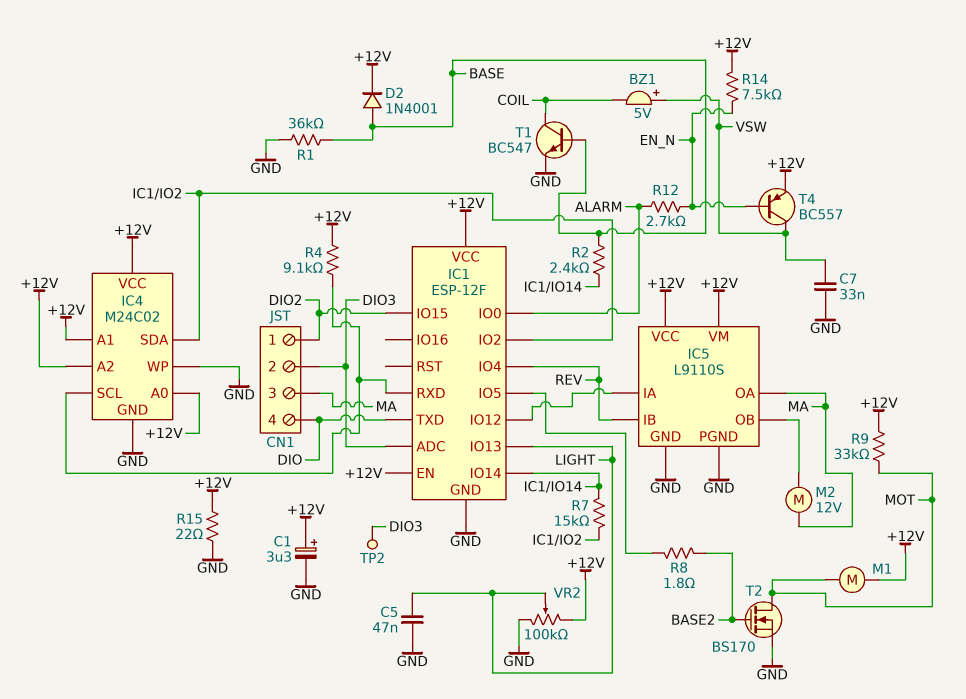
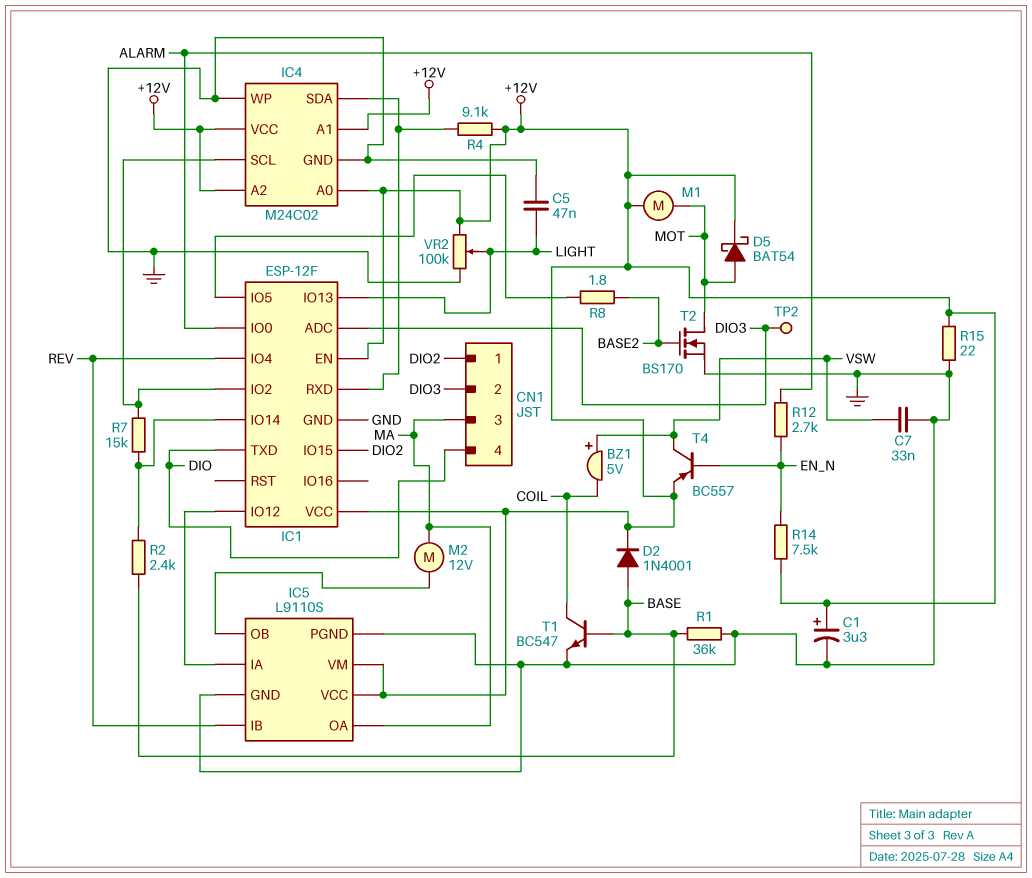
D5: none -> schottky BAT54 (A MOT, K +12V)
IC4 pin SCL: IC1/RXD -> IC1/IO2
IC4 pin SDA: IC1/IO2 -> IC1/RXD
R9: 33k (+12V, MOT) -> none

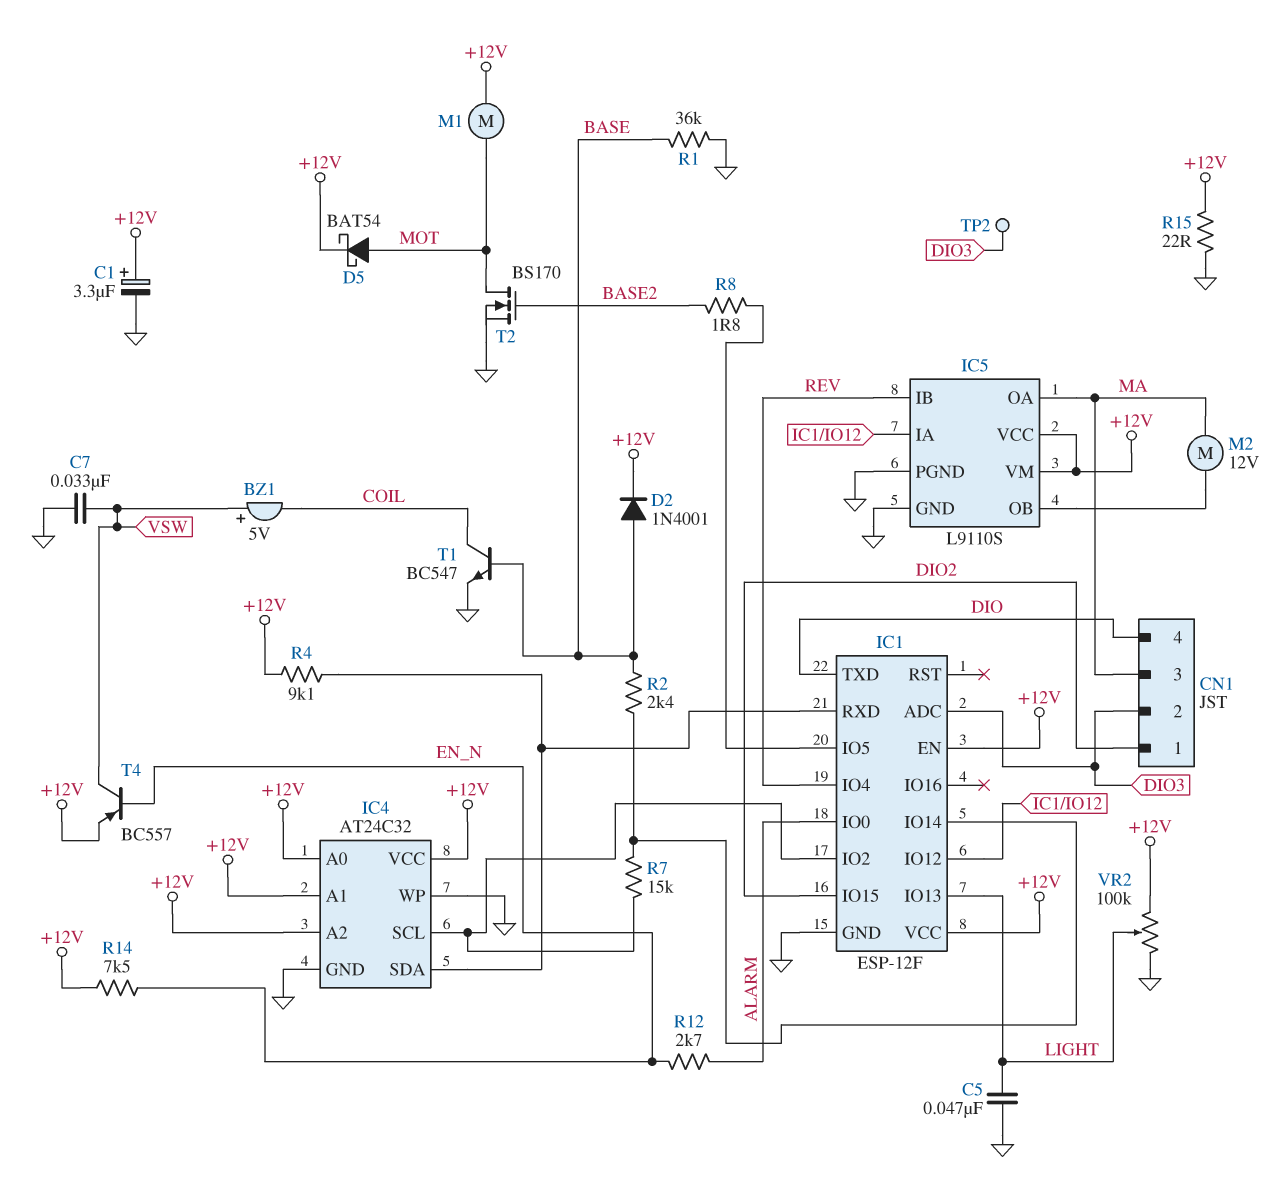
IC4: M24C02 -> AT24C32

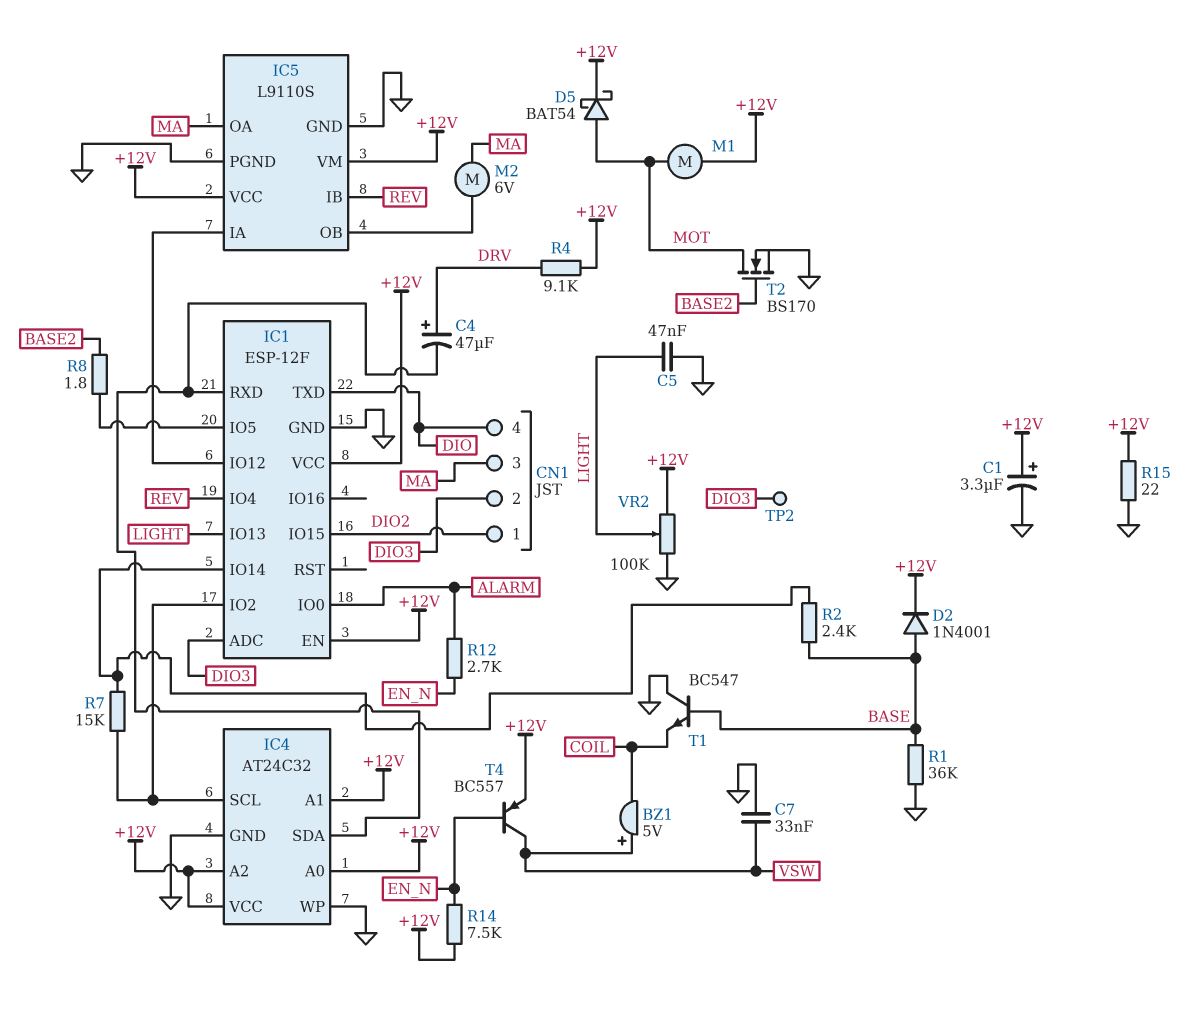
C4: none -> 47uF (plus DRV, minus IC1/RXD)
M2: motor 12V (IC5/OB, MA) -> motor 6V (IC5/OB, MA)
R4: 9.1k (+12V, IC1/RXD) -> 9.1k (+12V, DRV)
T1: NPN BC547 (B BASE, C COIL, E GND) -> NPN BC547 (B BASE, C GND, E COIL)

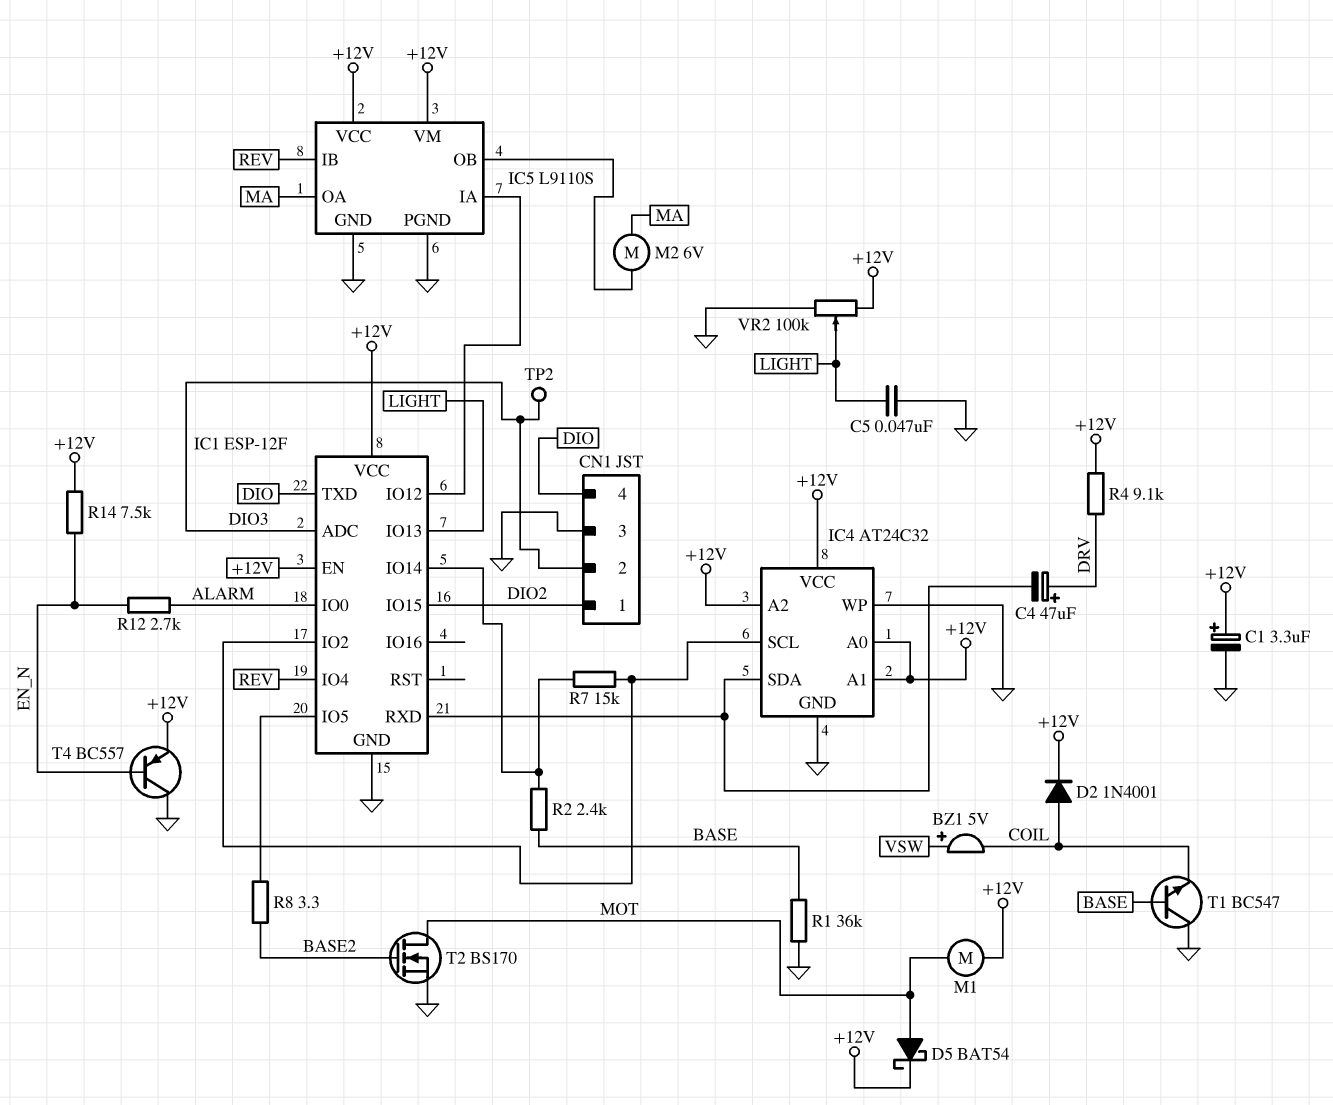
C7: 33nF (GND, VSW) -> none
CN1 pin 3: MA -> GND
D2: diode 1N4001 (A BASE, K +12V) -> diode 1N4001 (A COIL, K +12V)
R8: 1.8 (BASE2, IC1/IO5) -> 3.3 (BASE2, IC1/IO5)
R15: 22 (+12V, GND) -> none
T4: PNP BC557 (B EN_N, C VSW, E +12V) -> PNP BC557 (B EN_N, C GND, E +12V)

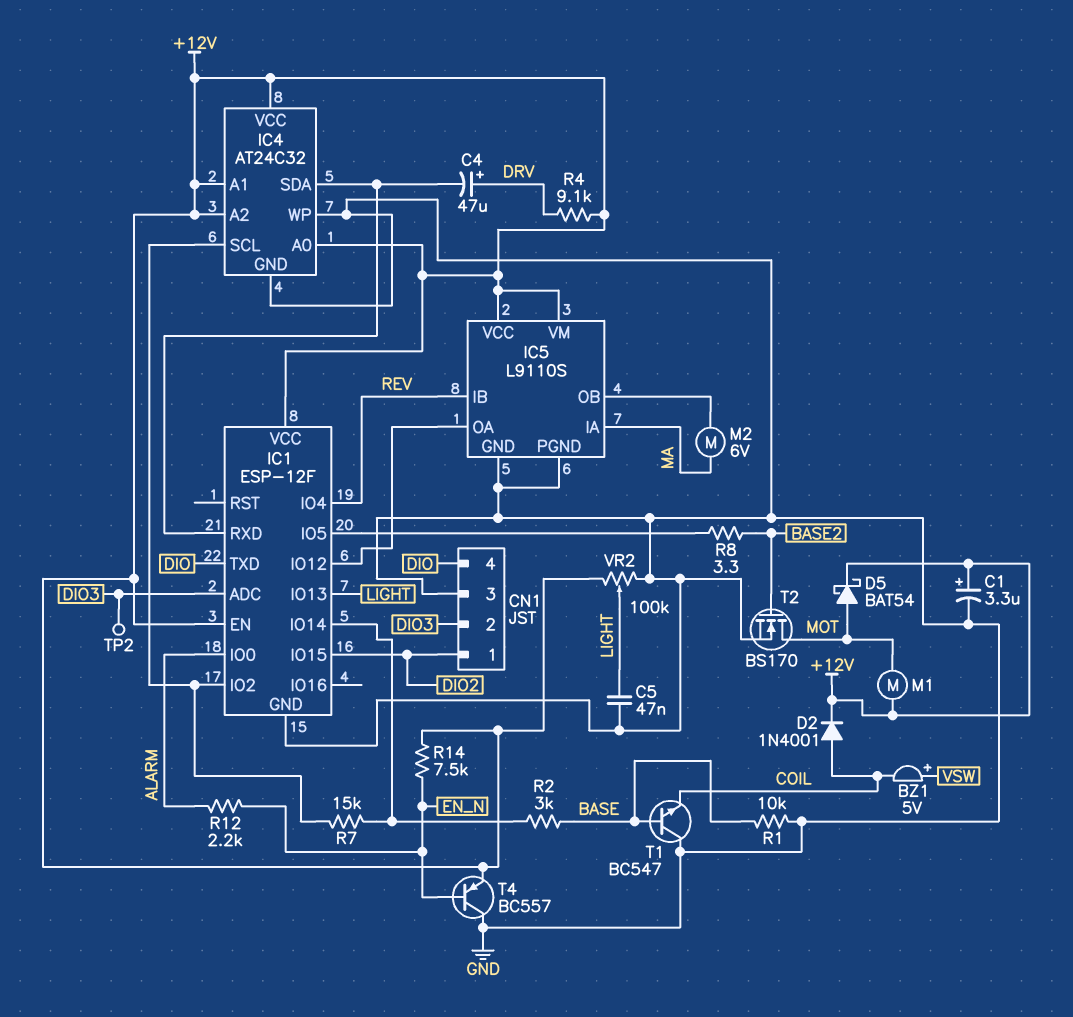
IC5 pin IA: IC1/IO12 -> MA
IC5 pin OA: MA -> IC1/IO12
R1: 36k (BASE, GND) -> 10k (BASE, GND)
R2: 2.4k (BASE, IC1/IO14) -> 3k (BASE, IC1/IO14)
R12: 2.7k (ALARM, EN_N) -> 2.2k (ALARM, EN_N)

